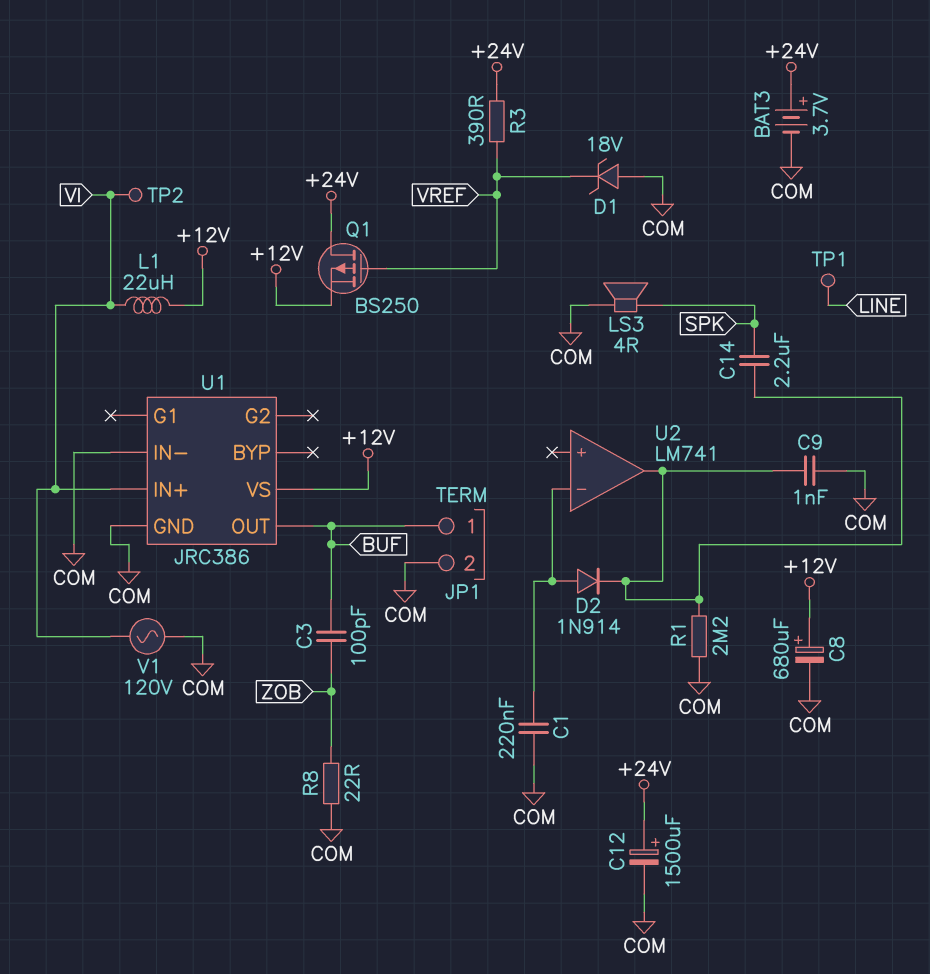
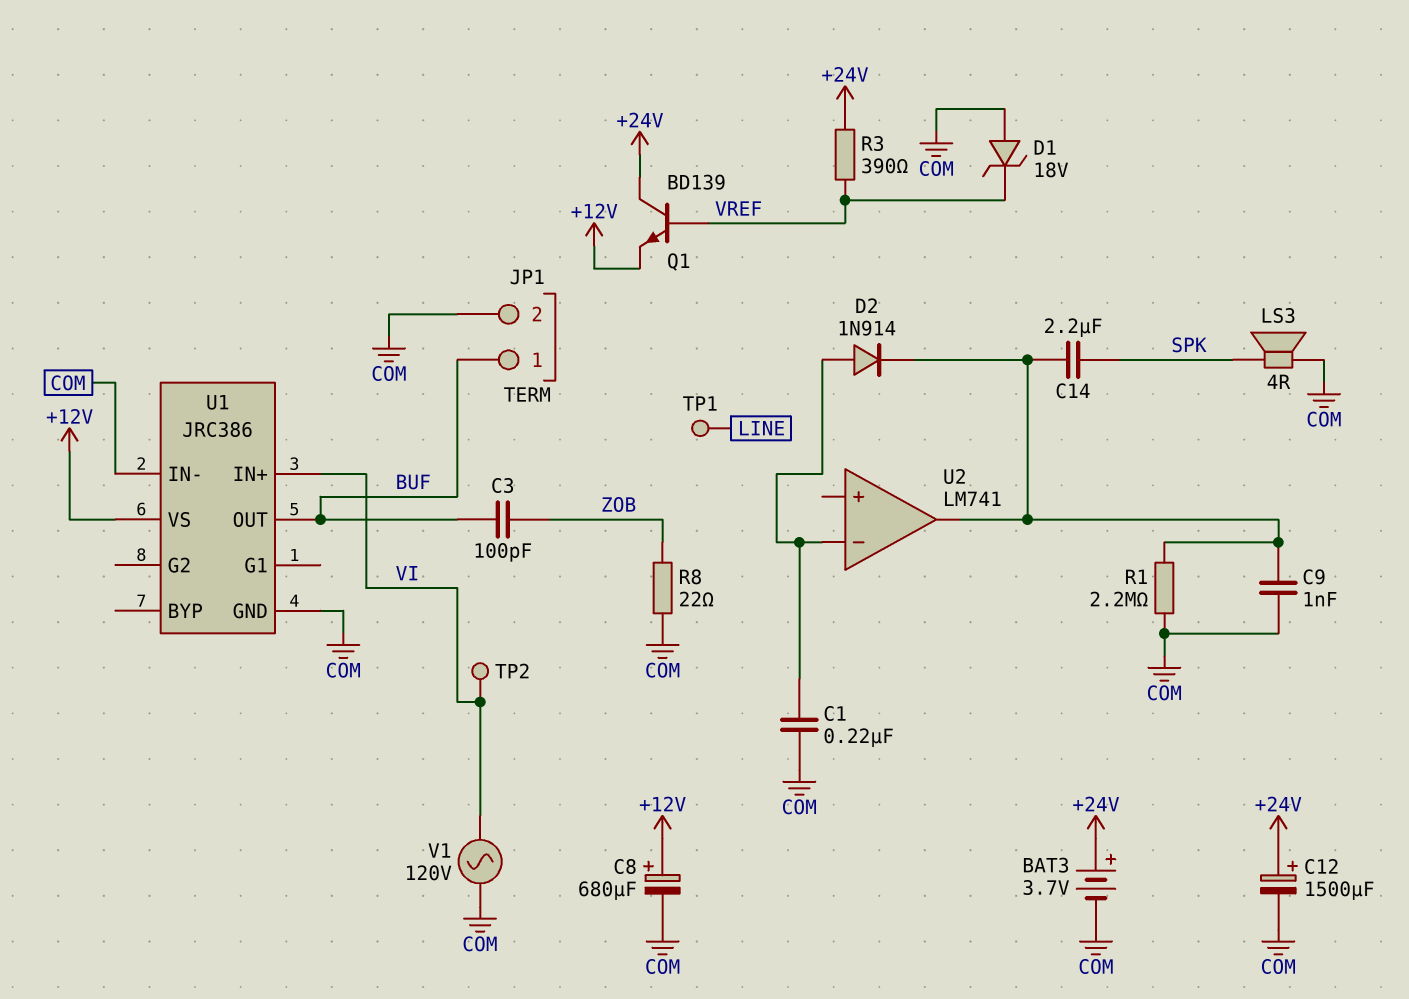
L1: 22uH (+12V, VI) -> none
Q1: PMOS BS250 (G VREF, D +24V, S +12V) -> NPN BD139 (B VREF, C +24V, E +12V)

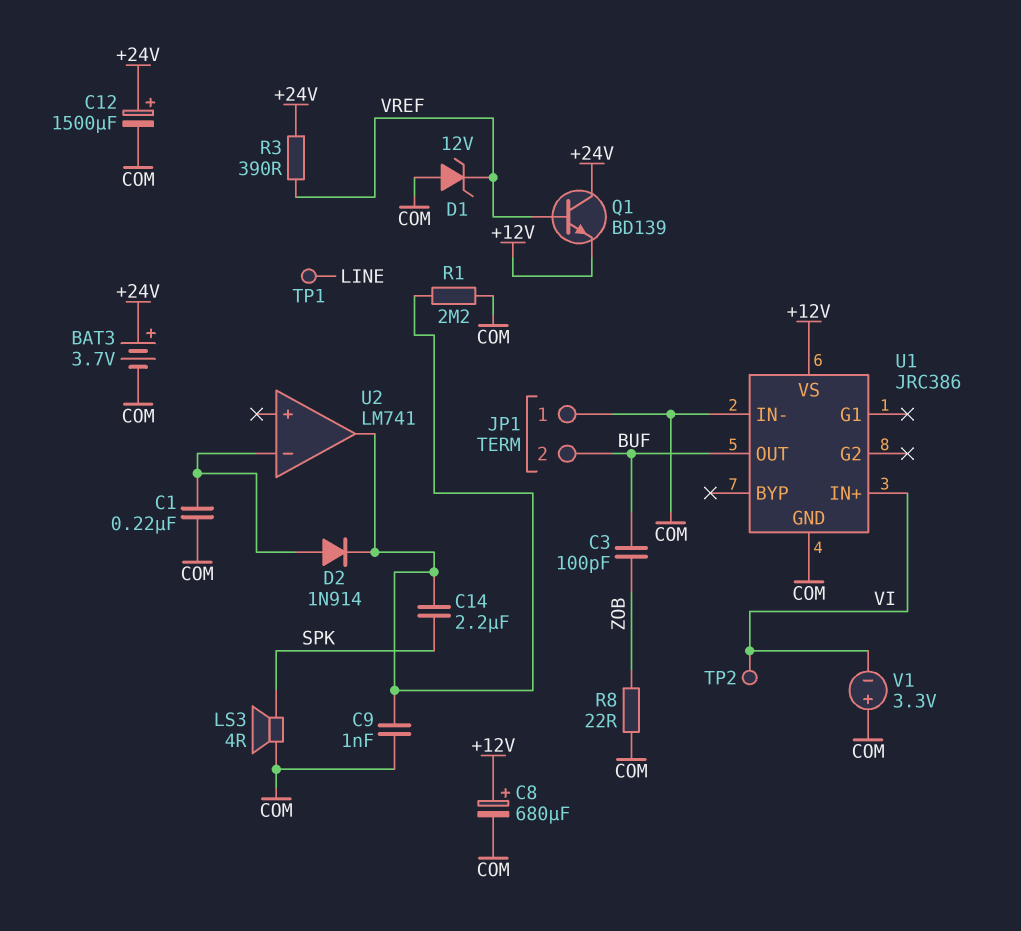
D1: zener 18V (A COM, K VREF) -> zener 12V (A COM, K VREF)
JP1 pin 1: BUF -> COM
JP1 pin 2: COM -> BUF
V1: AC 120V (COM, VI) -> 3.3V (plus COM, minus VI)

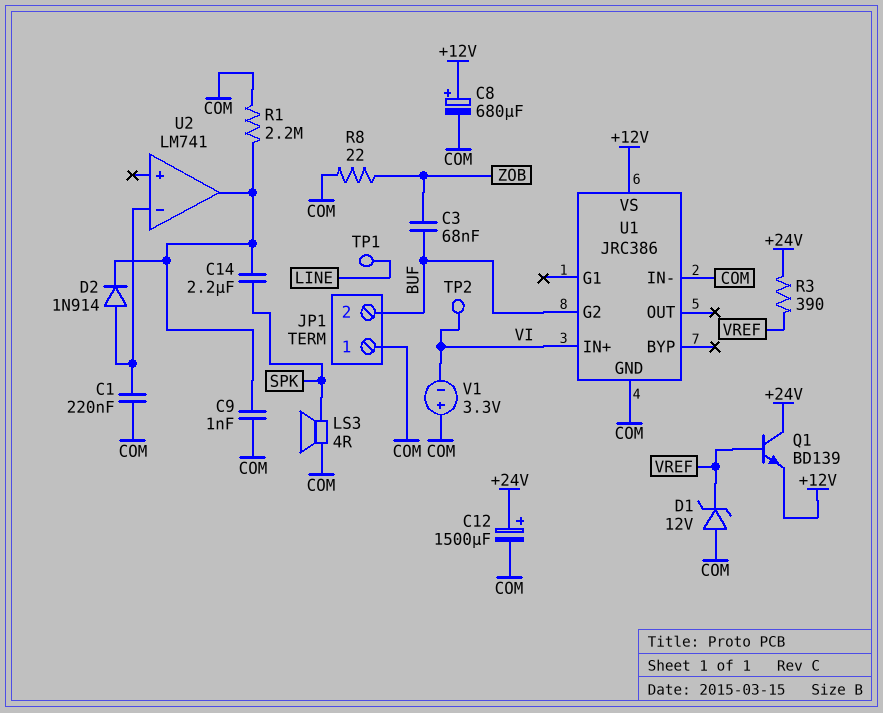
BAT3: 3.7V (plus +24V, minus COM) -> none
C3: 100pF (BUF, ZOB) -> 68nF (BUF, ZOB)
U1 pin G2: none -> BUF
U1 pin OUT: BUF -> none

